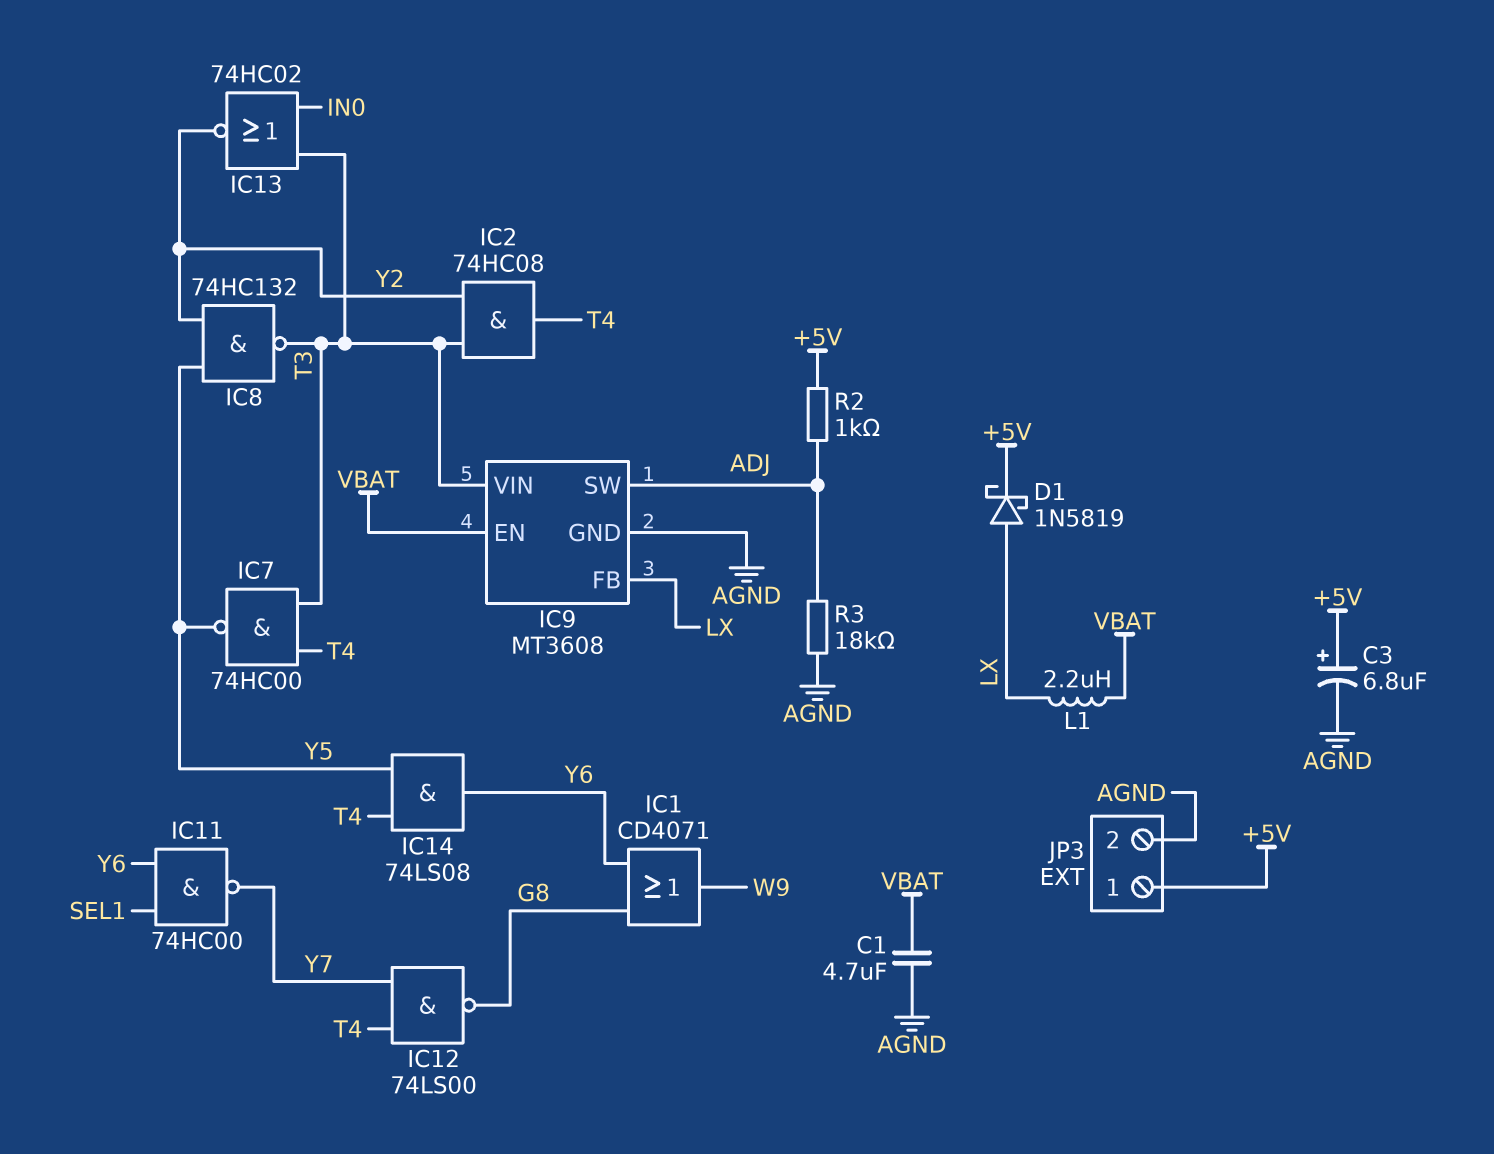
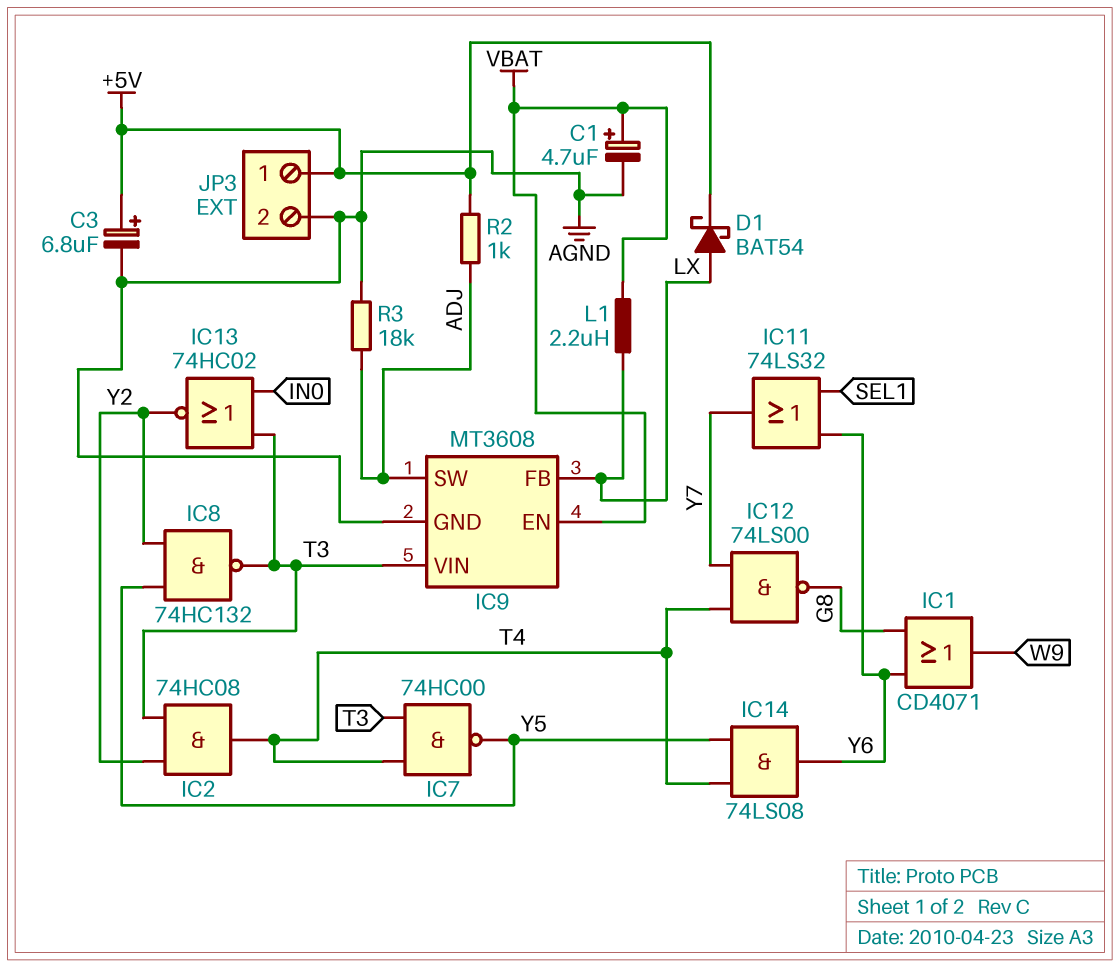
C1: 4.7uF (AGND, VBAT) -> 4.7uF (plus VBAT, minus AGND)
D1: schottky 1N5819 (A LX, K +5V) -> schottky BAT54 (A LX, K +5V)
IC11: NAND 74HC00 (in SEL1, in Y6, out Y7) -> OR 74LS32 (in SEL1, in Y6, out Y7)

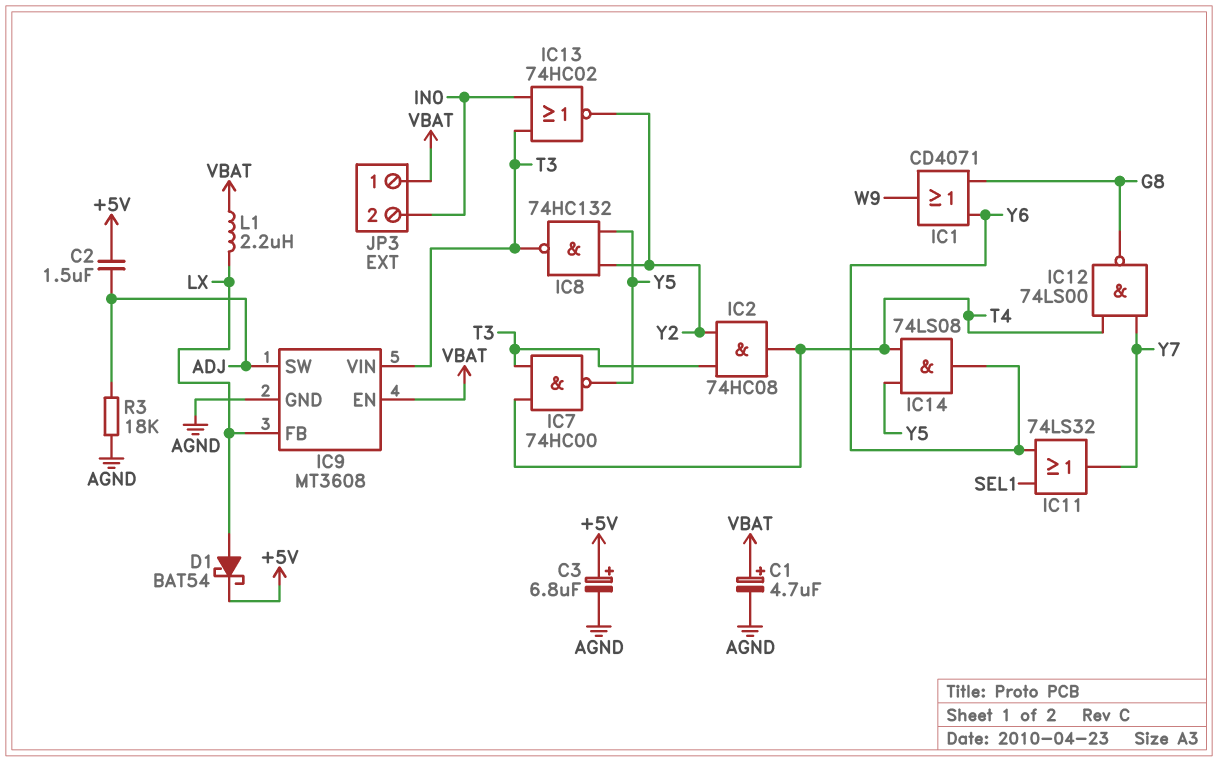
C2: none -> 1.5uF (+5V, ADJ)
JP3 pin 1: +5V -> VBAT
JP3 pin 2: AGND -> IN0
R2: 1k (+5V, ADJ) -> none

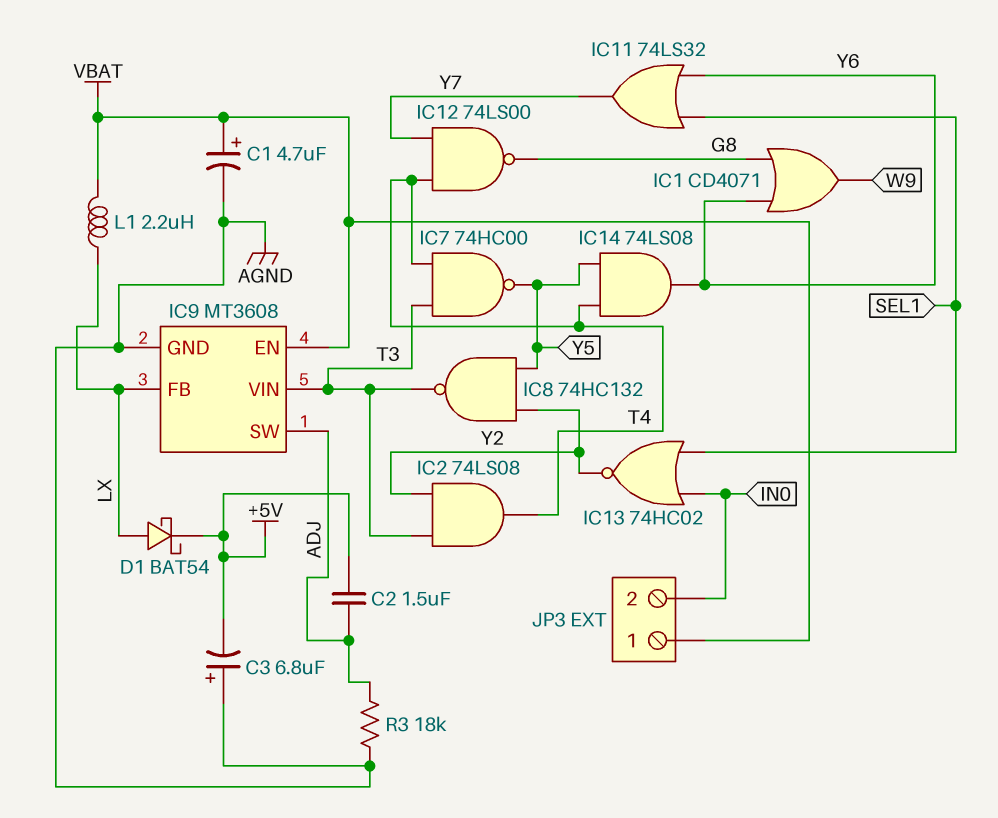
C3: 6.8uF (plus +5V, minus AGND) -> 6.8uF (plus AGND, minus +5V)
IC2: AND 74HC08 (in T3, in Y2, out T4) -> AND 74LS08 (in T3, in Y2, out T4)
IC13: NOR 74HC02 (in IN0, in T3, out Y2) -> NOR 74HC02 (in IN0, in SEL1, out Y2)

